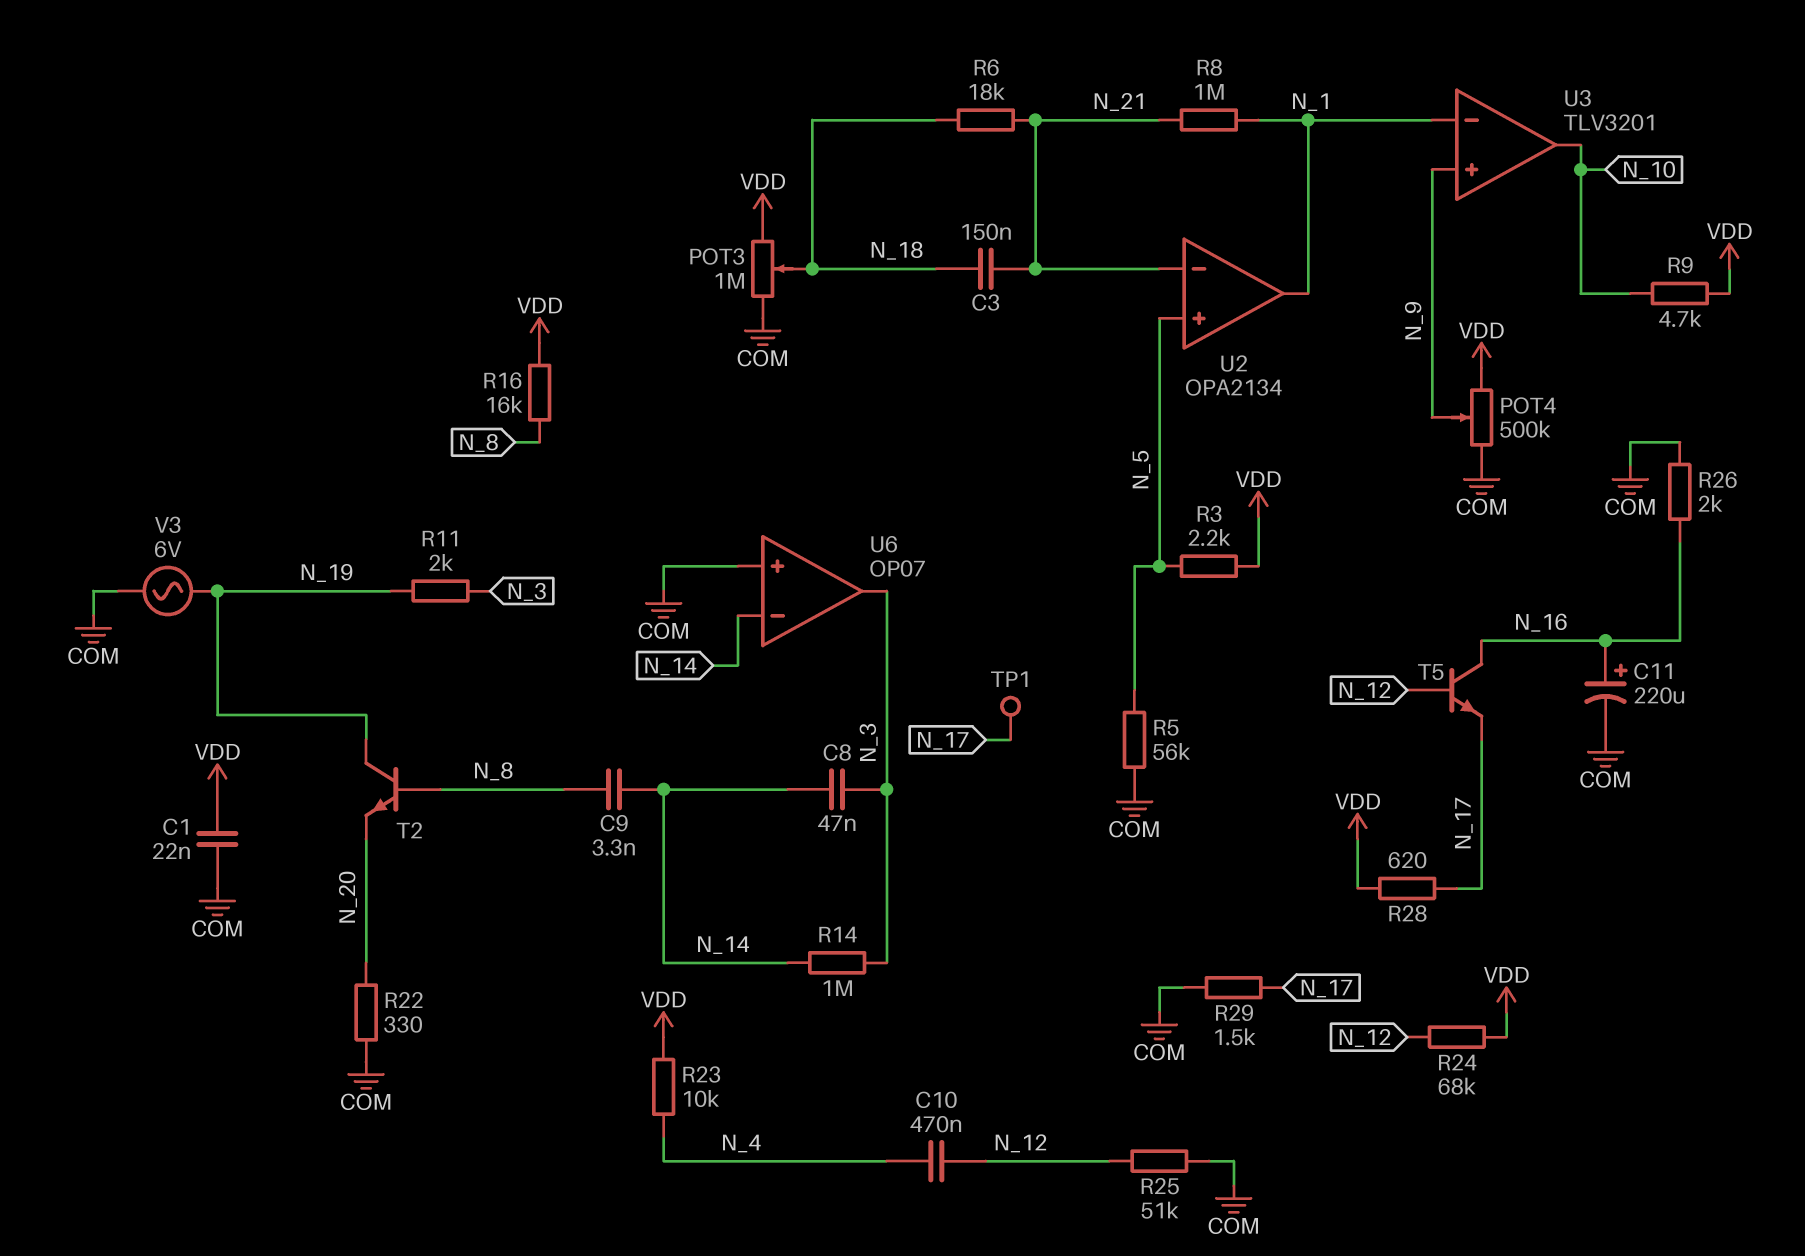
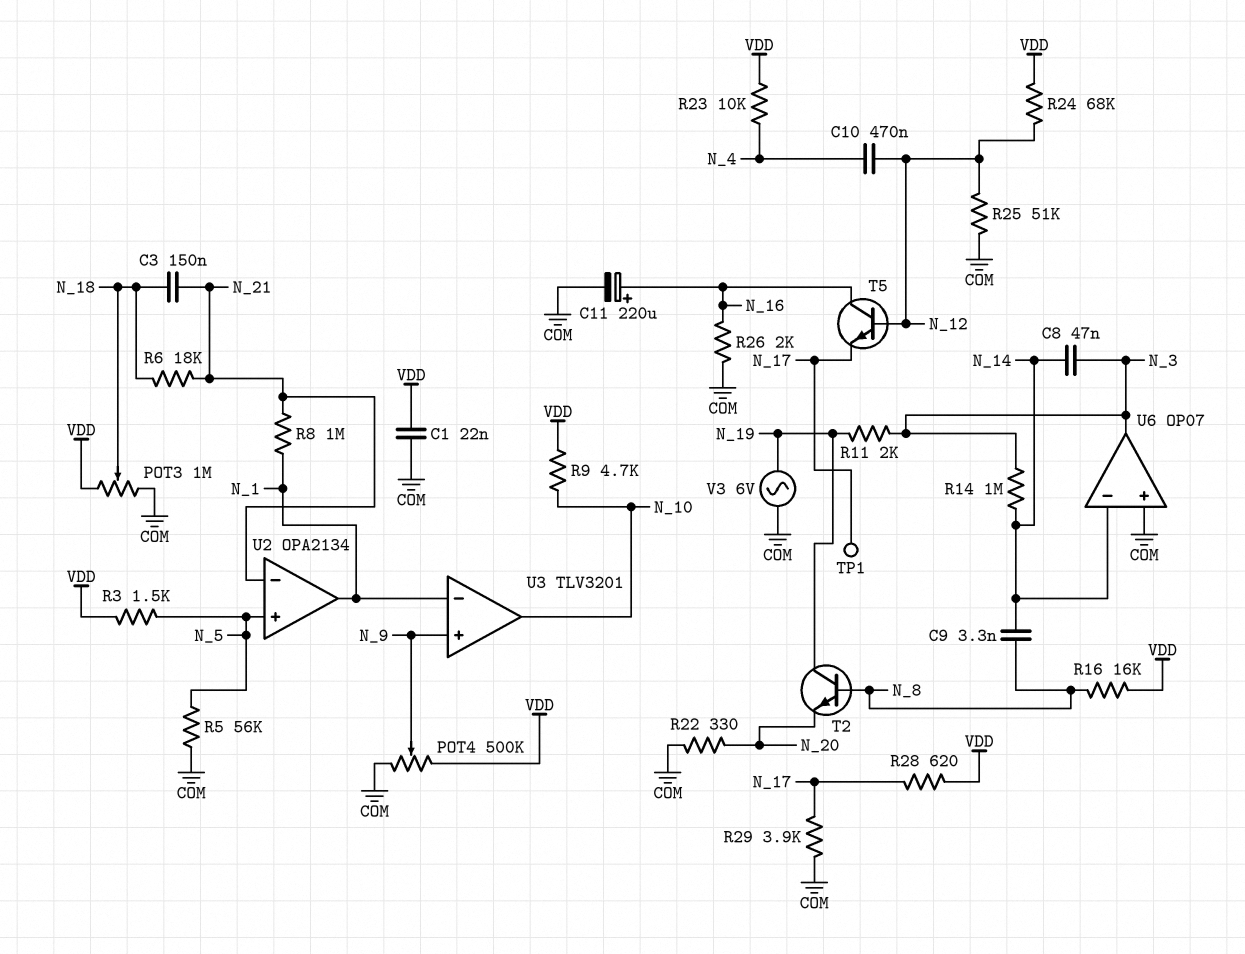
R3: 2.2k (N_5, VDD) -> 1.5k (N_5, VDD)
R29: 1.5k (COM, N_17) -> 3.9k (COM, N_17)

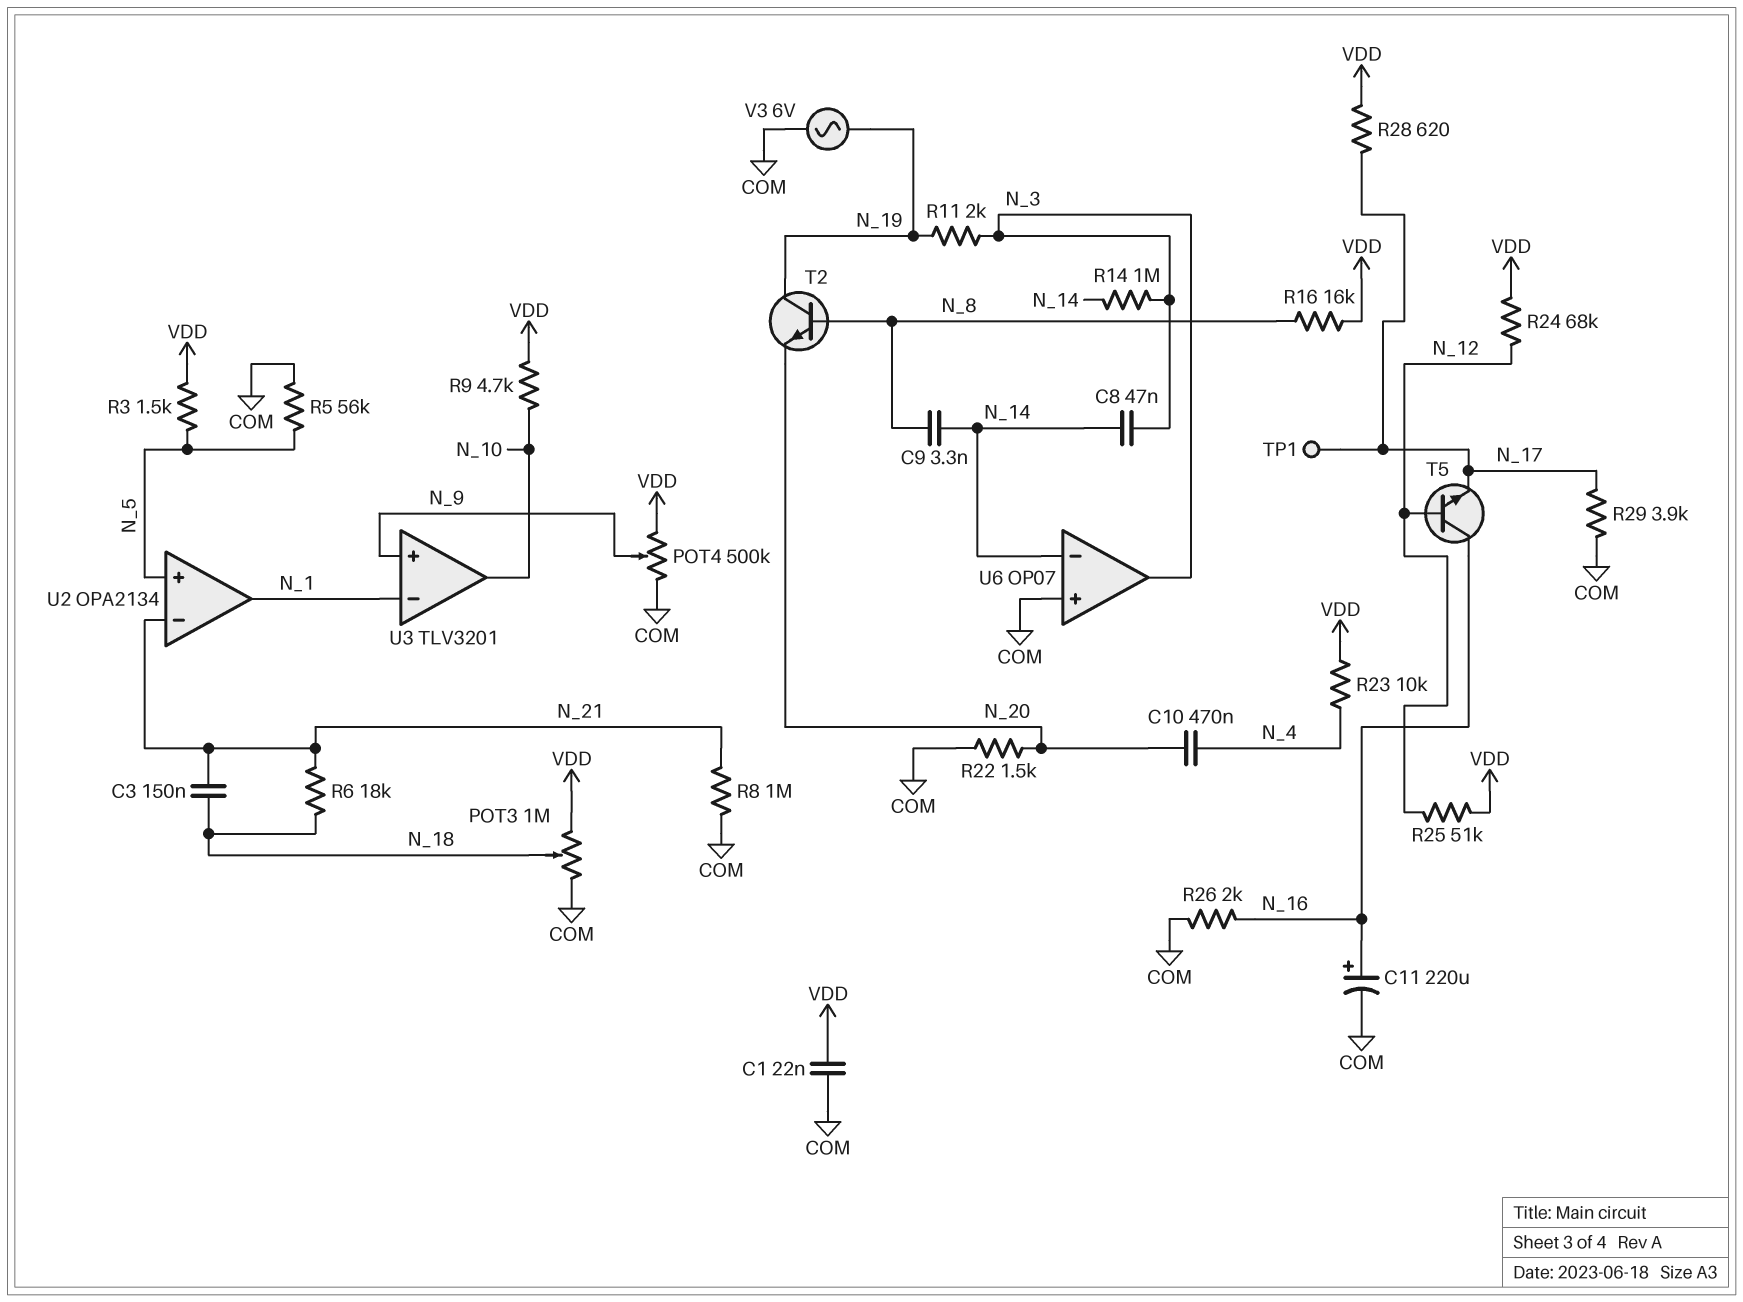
C10: 470nF (N_4, N_12) -> 470nF (N_4, N_20)
R8: 1M (N_1, N_21) -> 1M (COM, N_21)
R22: 330 (COM, N_20) -> 1.5k (COM, N_20)
R25: 51k (COM, N_12) -> 51k (N_12, VDD)

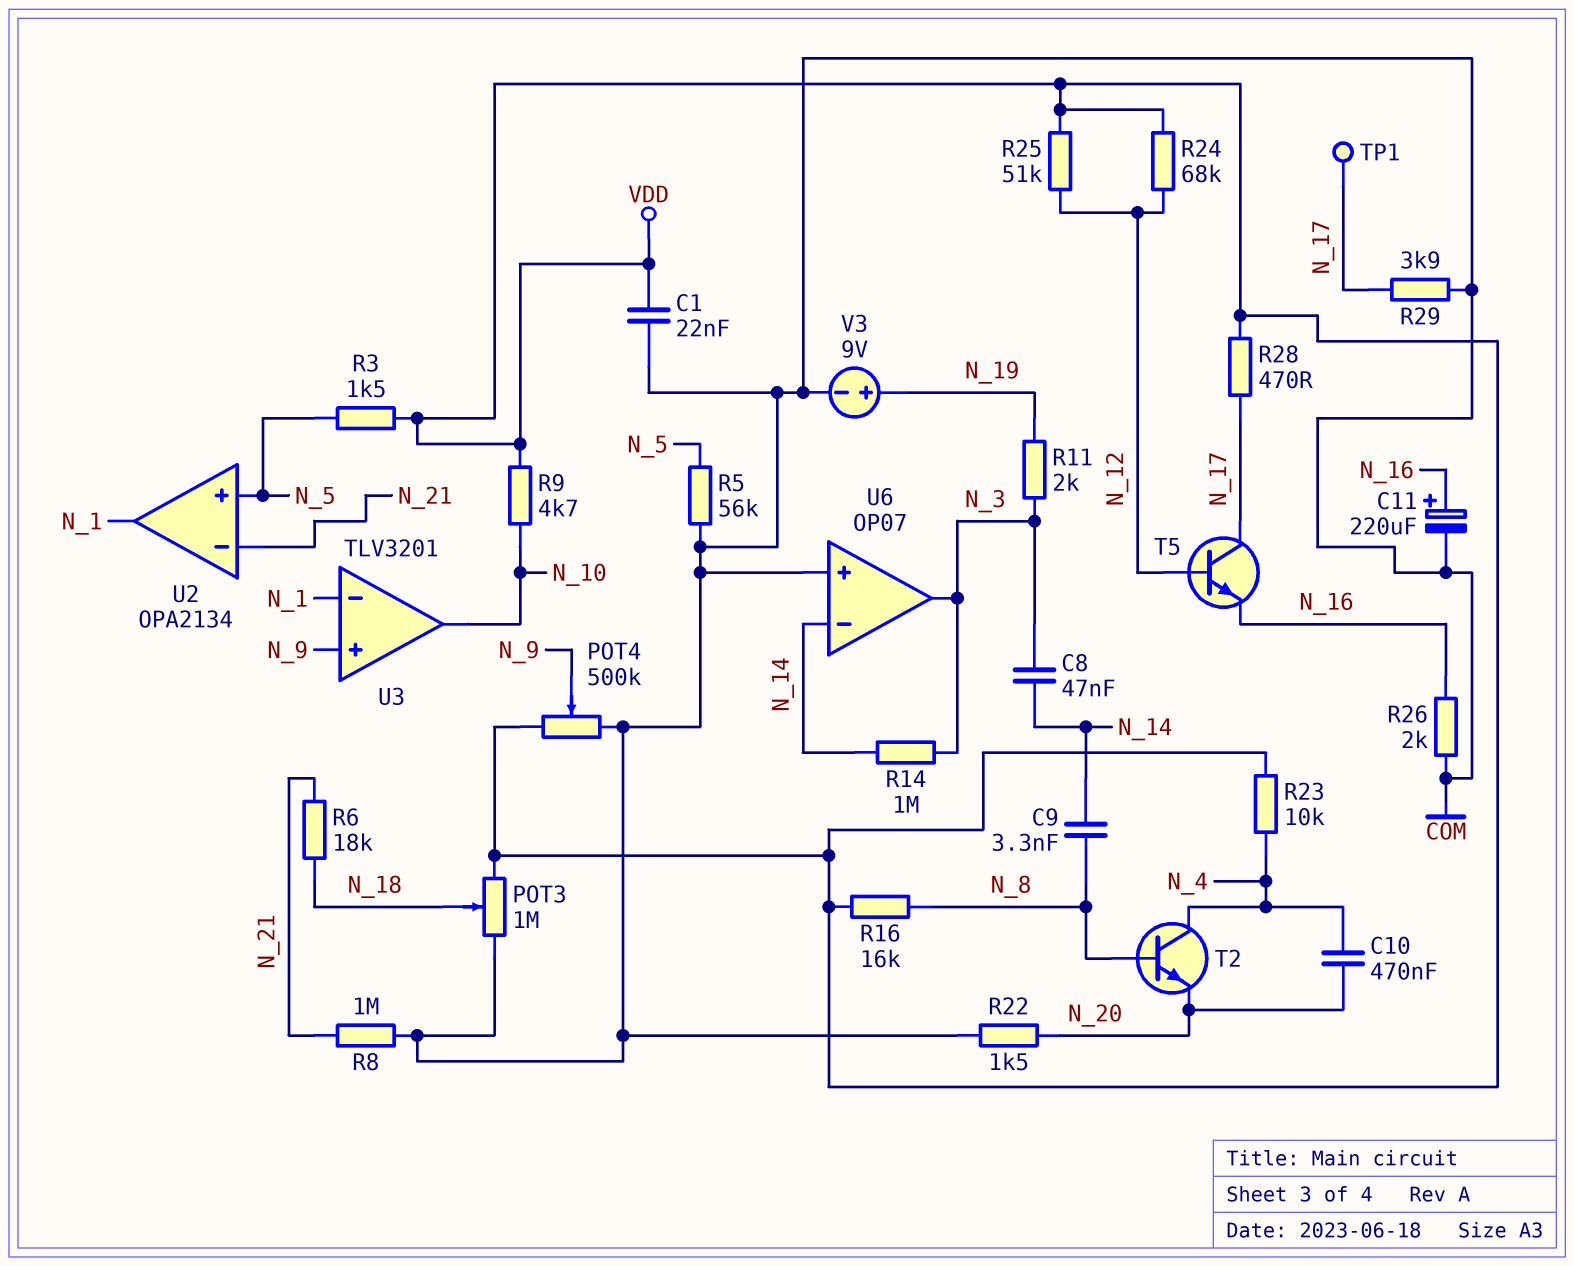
C3: 150nF (N_18, N_21) -> none
R28: 620 (N_17, VDD) -> 470 (N_17, VDD)
T2: NPN (B N_8, C N_19, E N_20) -> NPN (B N_8, C N_4, E N_20)
T5: NPN (B N_12, C N_16, E N_17) -> NPN (B N_12, C N_17, E N_16)
V3: AC 6V (COM, N_19) -> 9V (plus N_19, minus COM)

